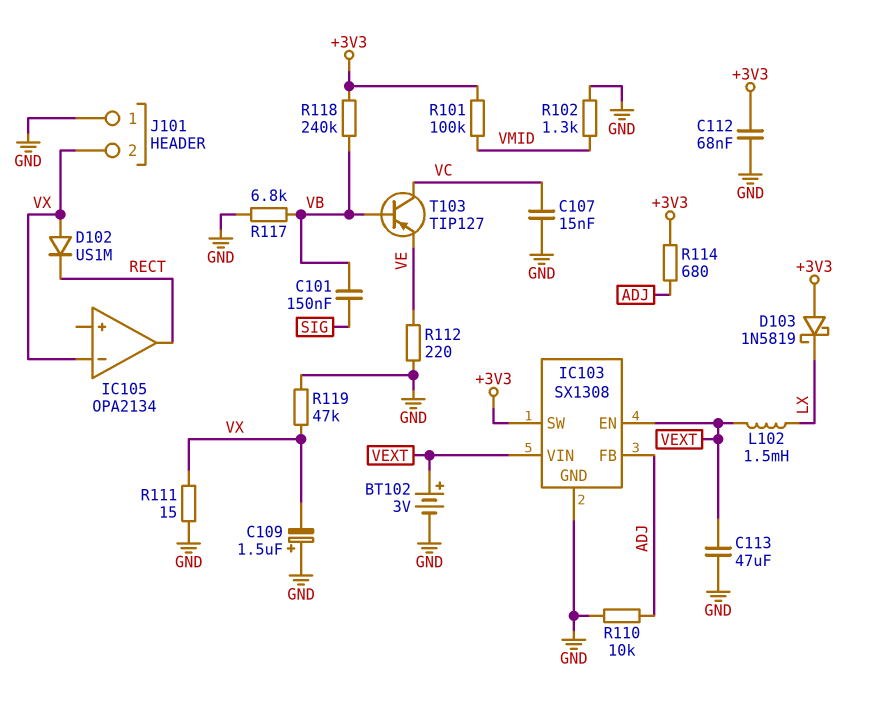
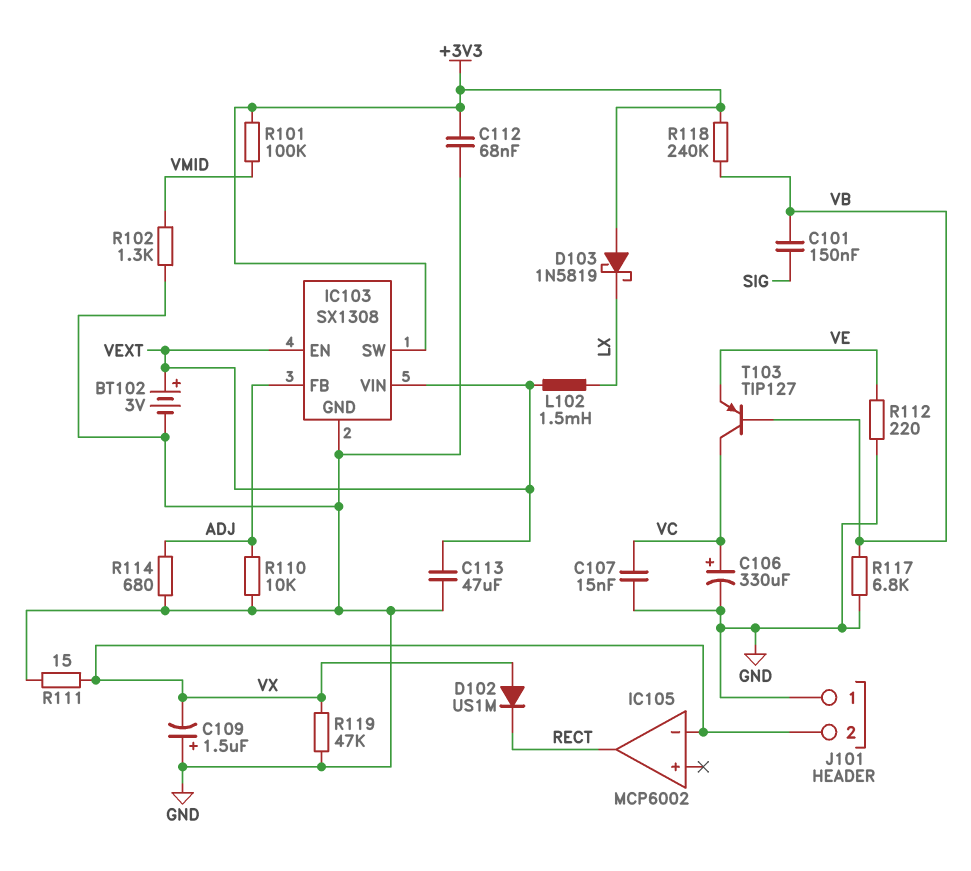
C106: none -> 330uF (plus VC, minus GND)
IC105: OPA2134 -> MCP6002
R114: 680 (+3V3, ADJ) -> 680 (ADJ, GND)

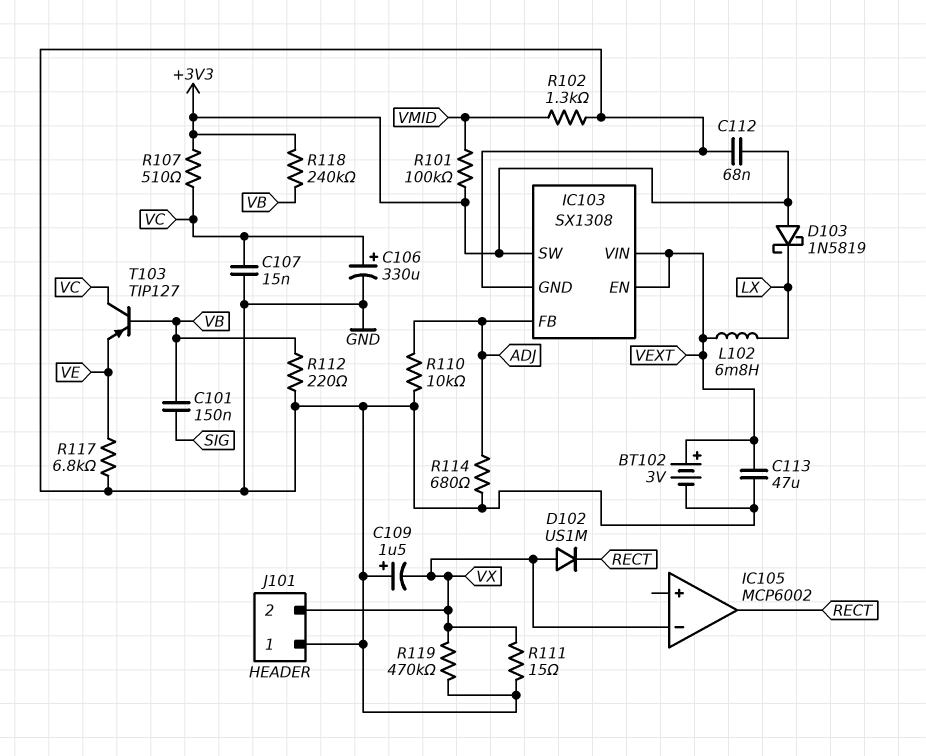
L102: 1.5mH (LX, VEXT) -> 6.8mH (LX, VEXT)
R107: none -> 510 (+3V3, VC)
R112: 220 (GND, VE) -> 220 (GND, VB)
R117: 6.8k (GND, VB) -> 6.8k (GND, VE)
R119: 47k (GND, VX) -> 470k (GND, VX)

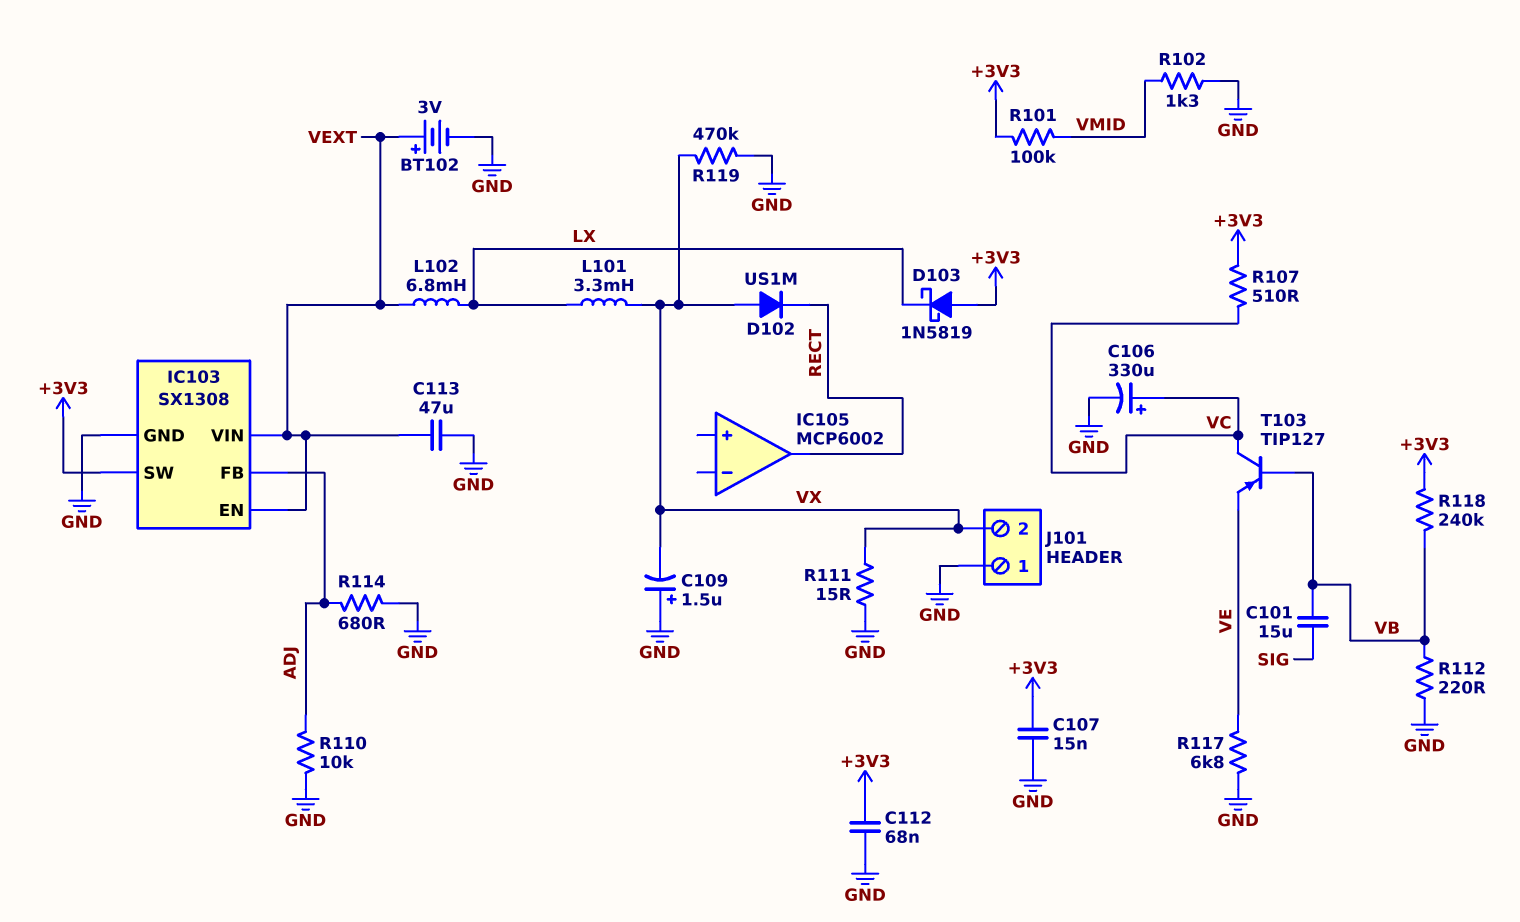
C101: 150nF (SIG, VB) -> 15uF (SIG, VB)
C107: 15nF (GND, VC) -> 15nF (+3V3, GND)
IC105 pin in-: VX -> none
L101: none -> 3.3mH (LX, VX)

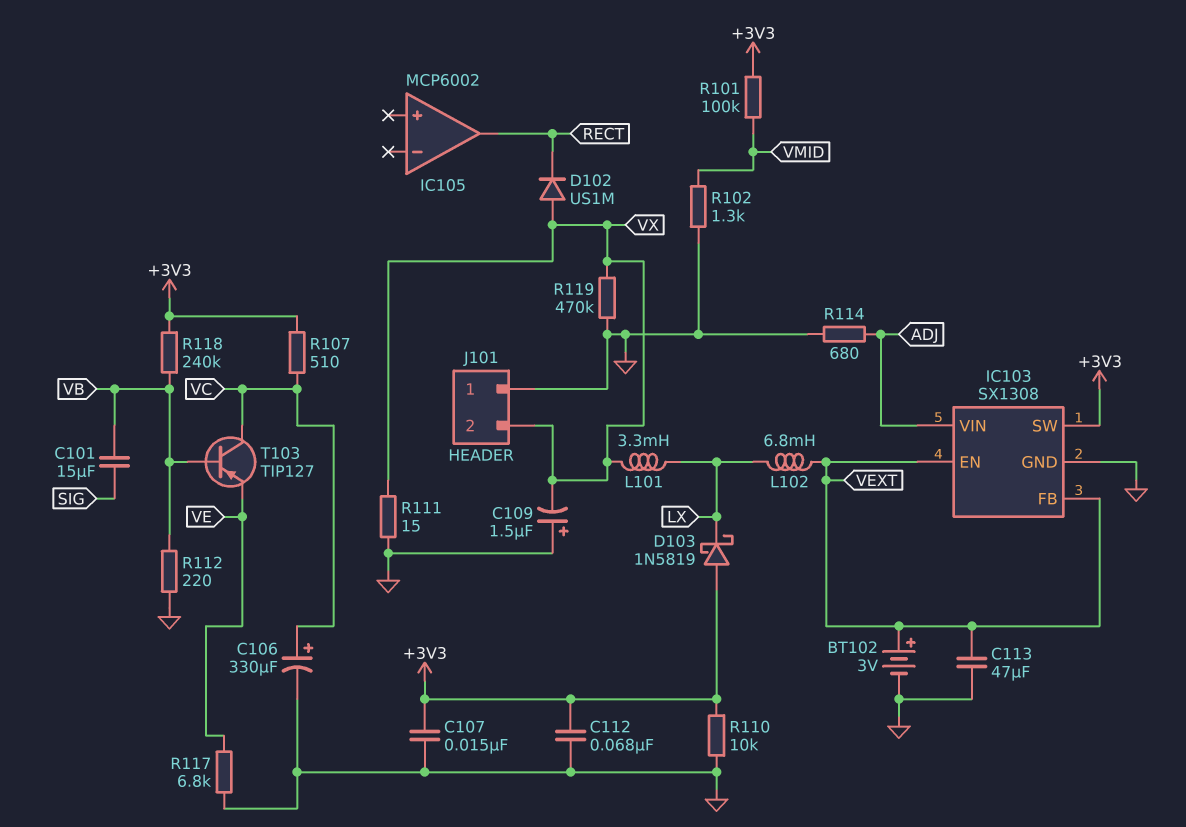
IC103 pin FB: ADJ -> VEXT
IC103 pin VIN: VEXT -> ADJ
R110: 10k (ADJ, GND) -> 10k (+3V3, GND)

